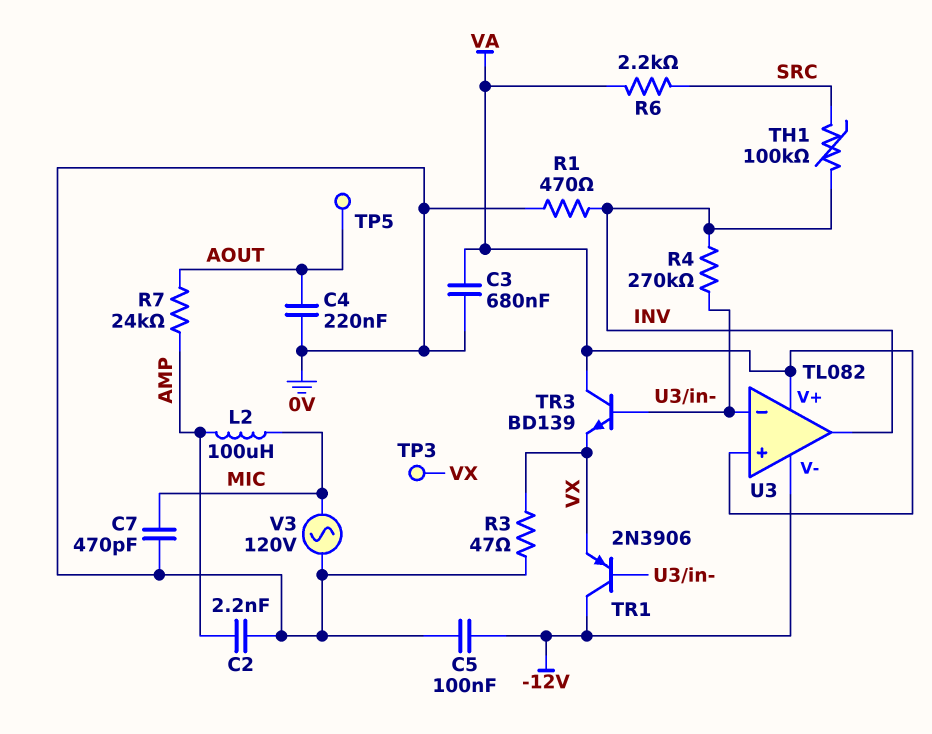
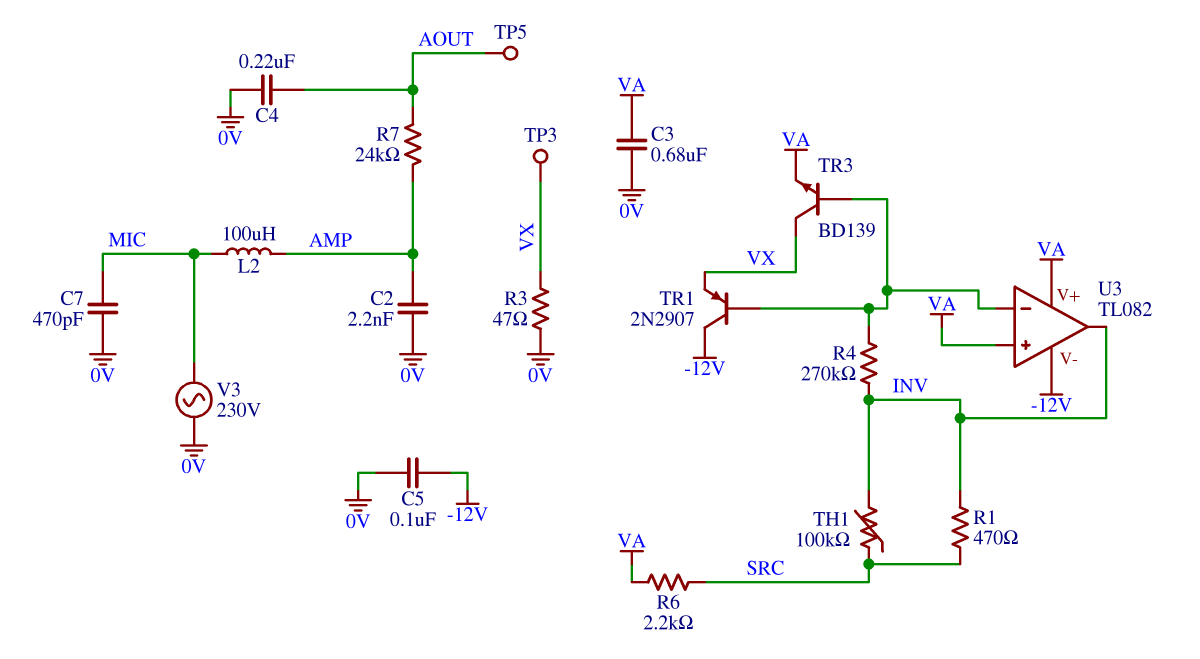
R1: 470 (0V, INV) -> 470 (INV, SRC)
TR1: PNP 2N3906 (B U3/in-, C -12V, E VX) -> PNP 2N2907 (B U3/in-, C -12V, E VX)
TR3: NPN BD139 (B U3/in-, C VA, E VX) -> NPN BD139 (B U3/in-, C VX, E VA)
V3: AC 120V (0V, MIC) -> AC 230V (0V, MIC)

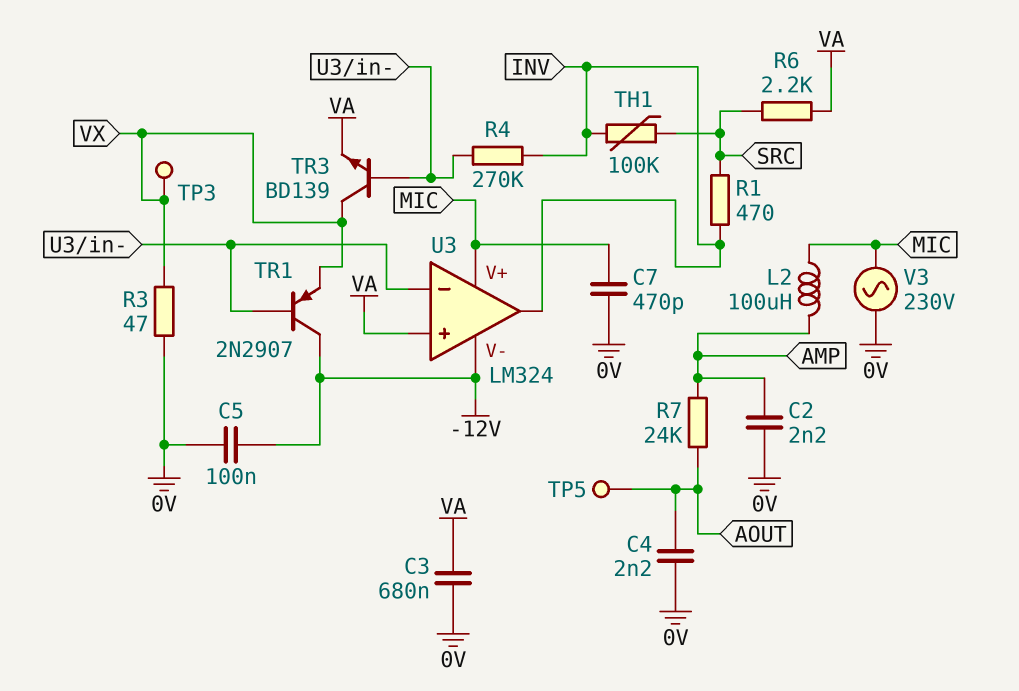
C4: 220nF (0V, AOUT) -> 2.2nF (0V, AOUT)
U3: TL082 -> LM324
U3 pin V+: VA -> MIC

